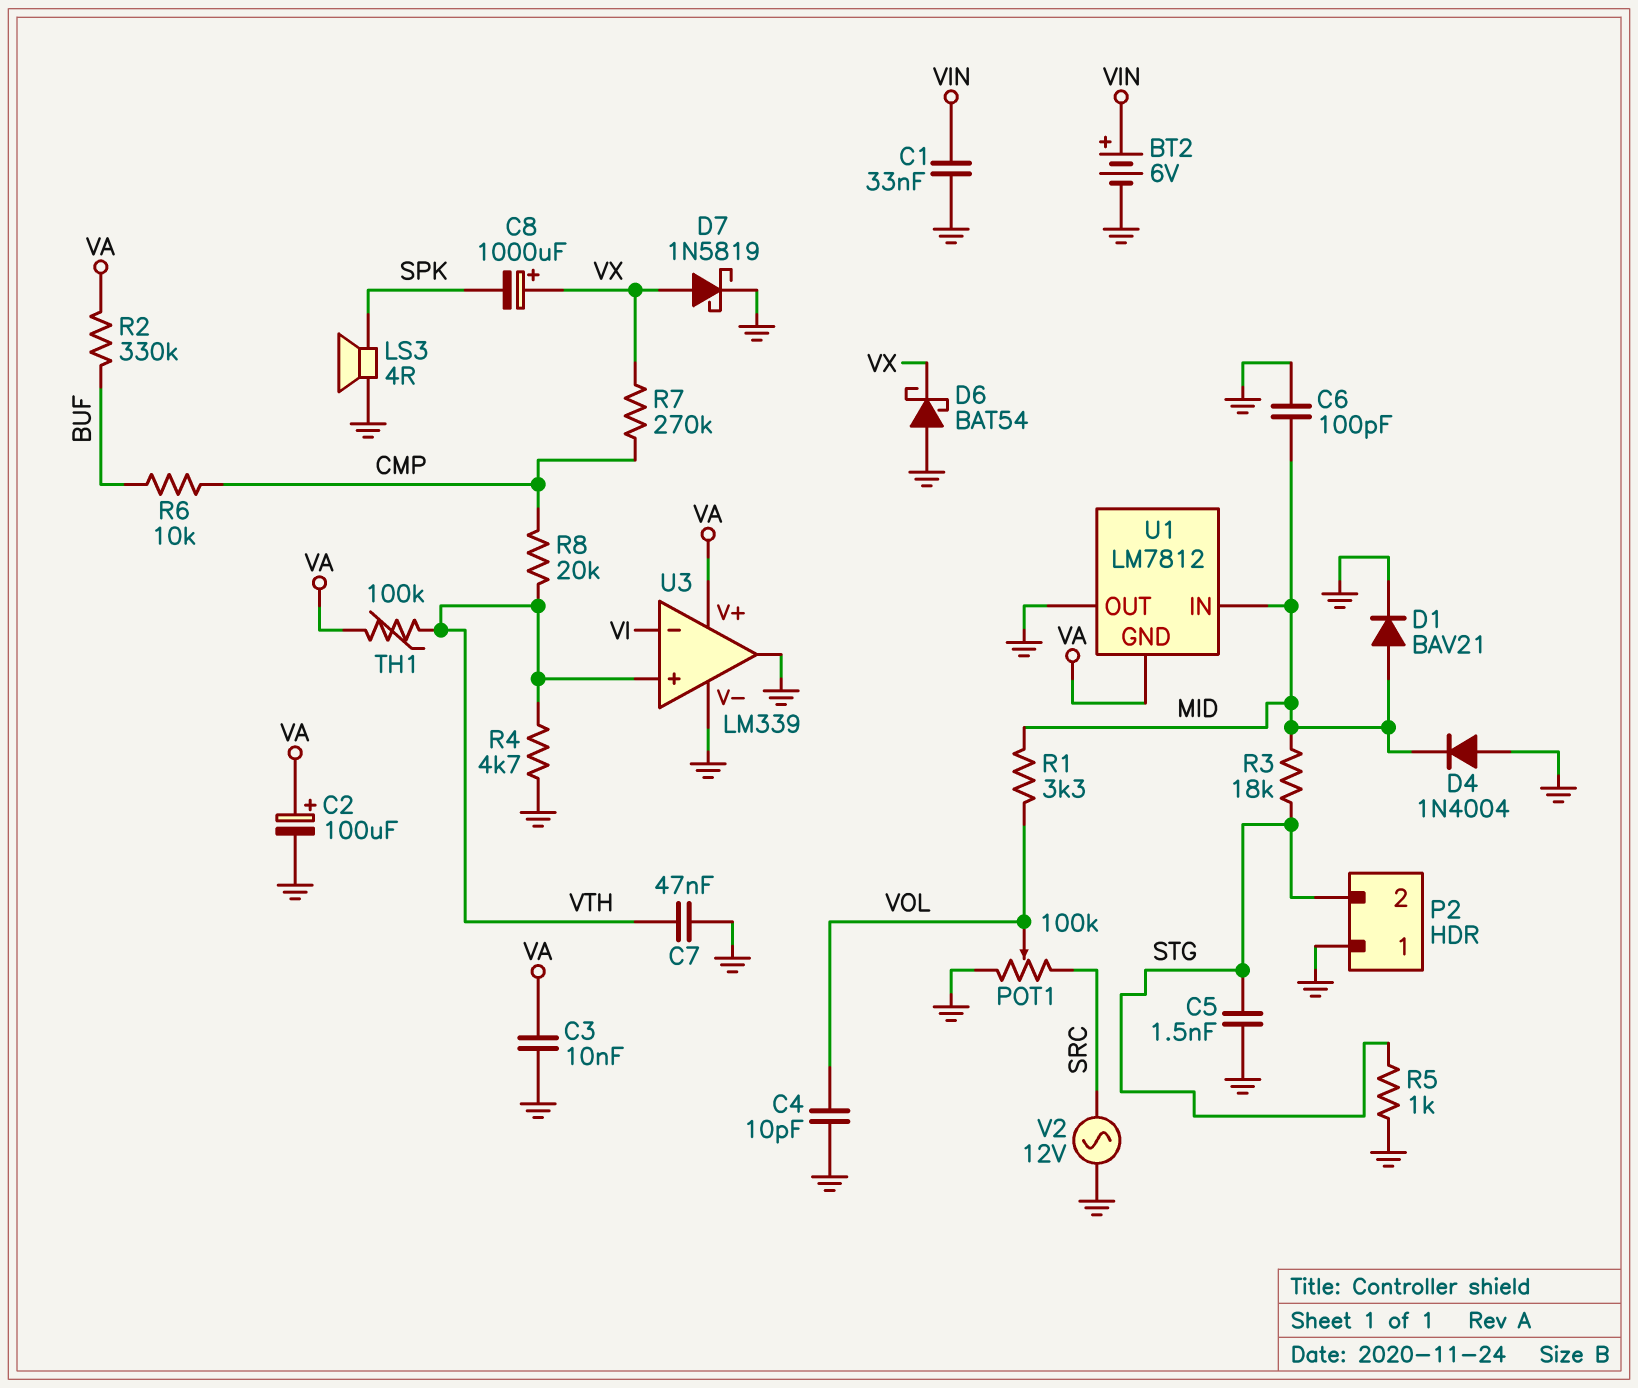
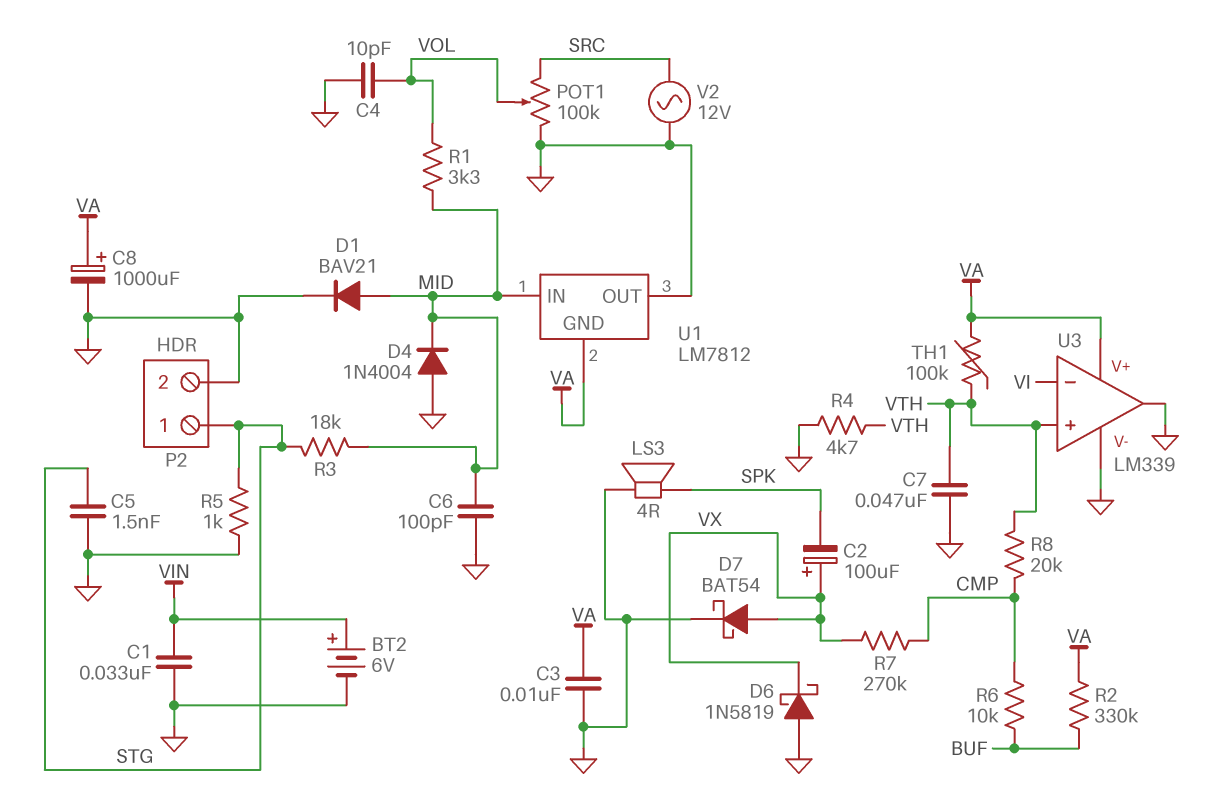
C2: 100uF (plus VA, minus GND) -> 100uF (plus VX, minus SPK)
C8: 1000uF (plus VX, minus SPK) -> 1000uF (plus VA, minus GND)
D6: schottky BAT54 (A GND, K VX) -> schottky 1N5819 (A GND, K VX)
D7: schottky 1N5819 (A VX, K GND) -> schottky BAT54 (A VX, K GND)
P2 pin 1: GND -> STG
P2 pin 2: STG -> GND

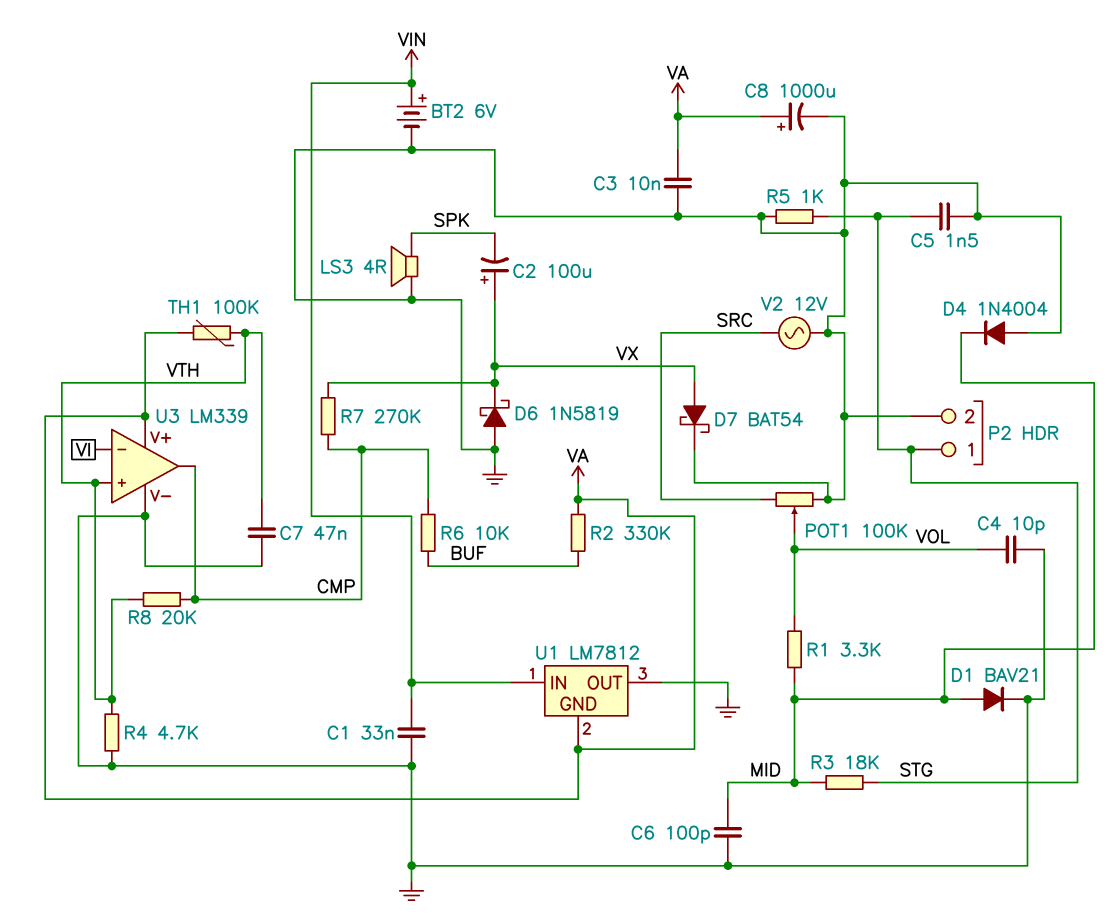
U1 pin IN: MID -> VIN
U3 pin out: GND -> CMP

